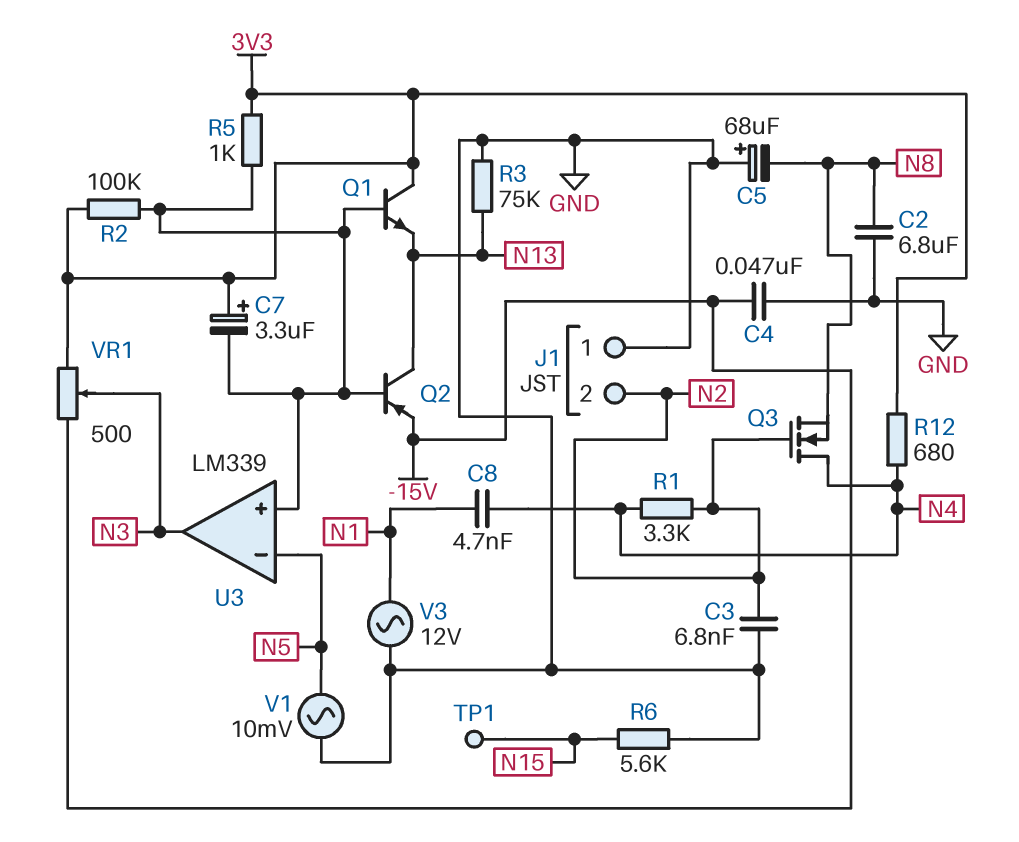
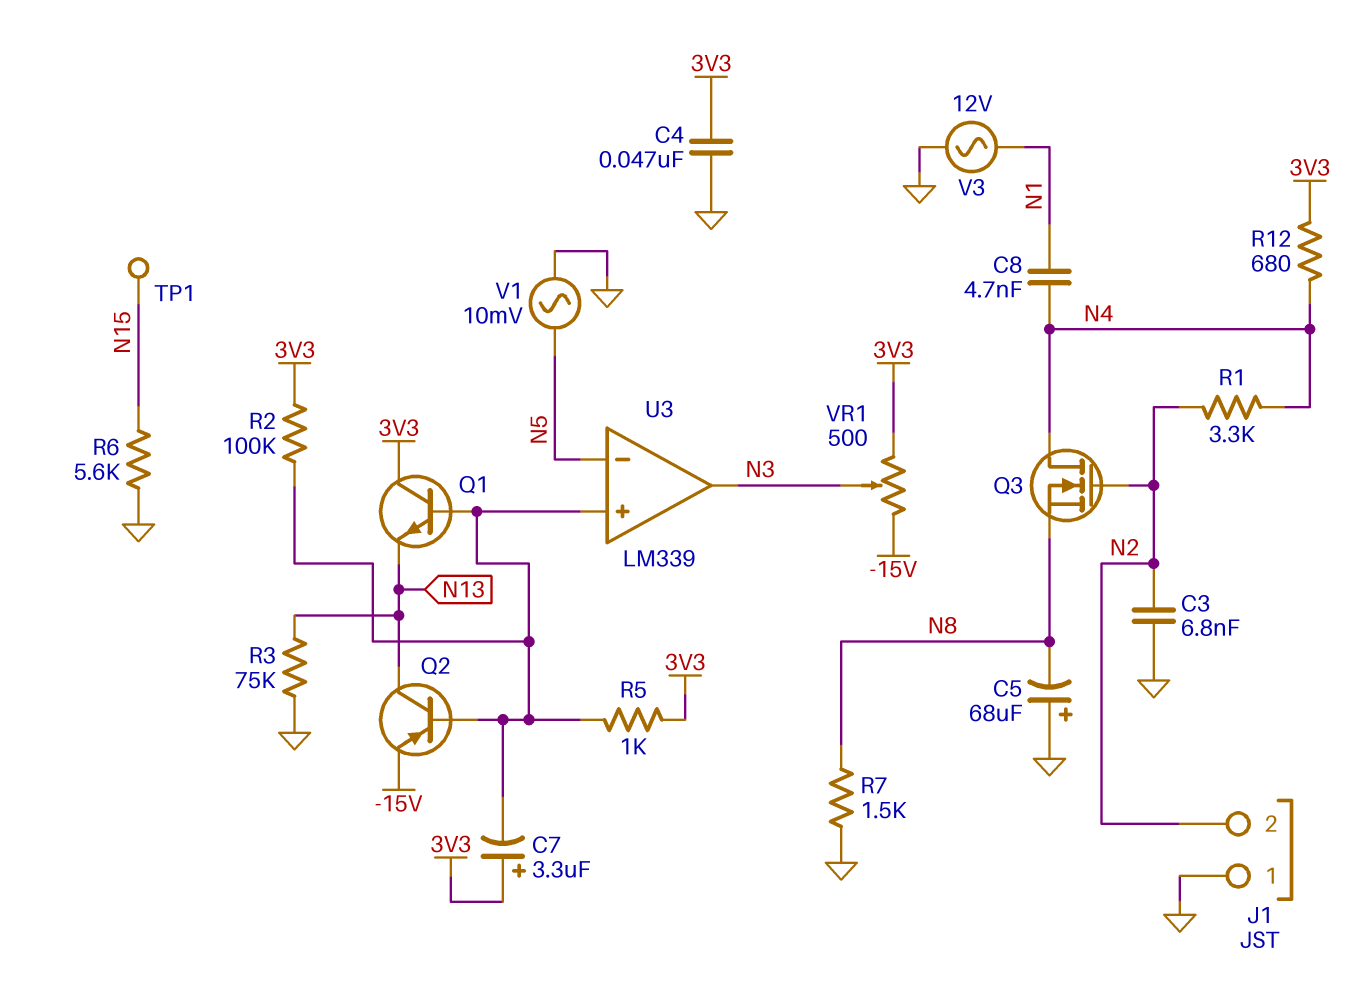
C2: 6.8uF (GND, N8) -> none
C4: 47nF (-15V, GND) -> 47nF (3V3, GND)
R7: none -> 1.5k (GND, N8)

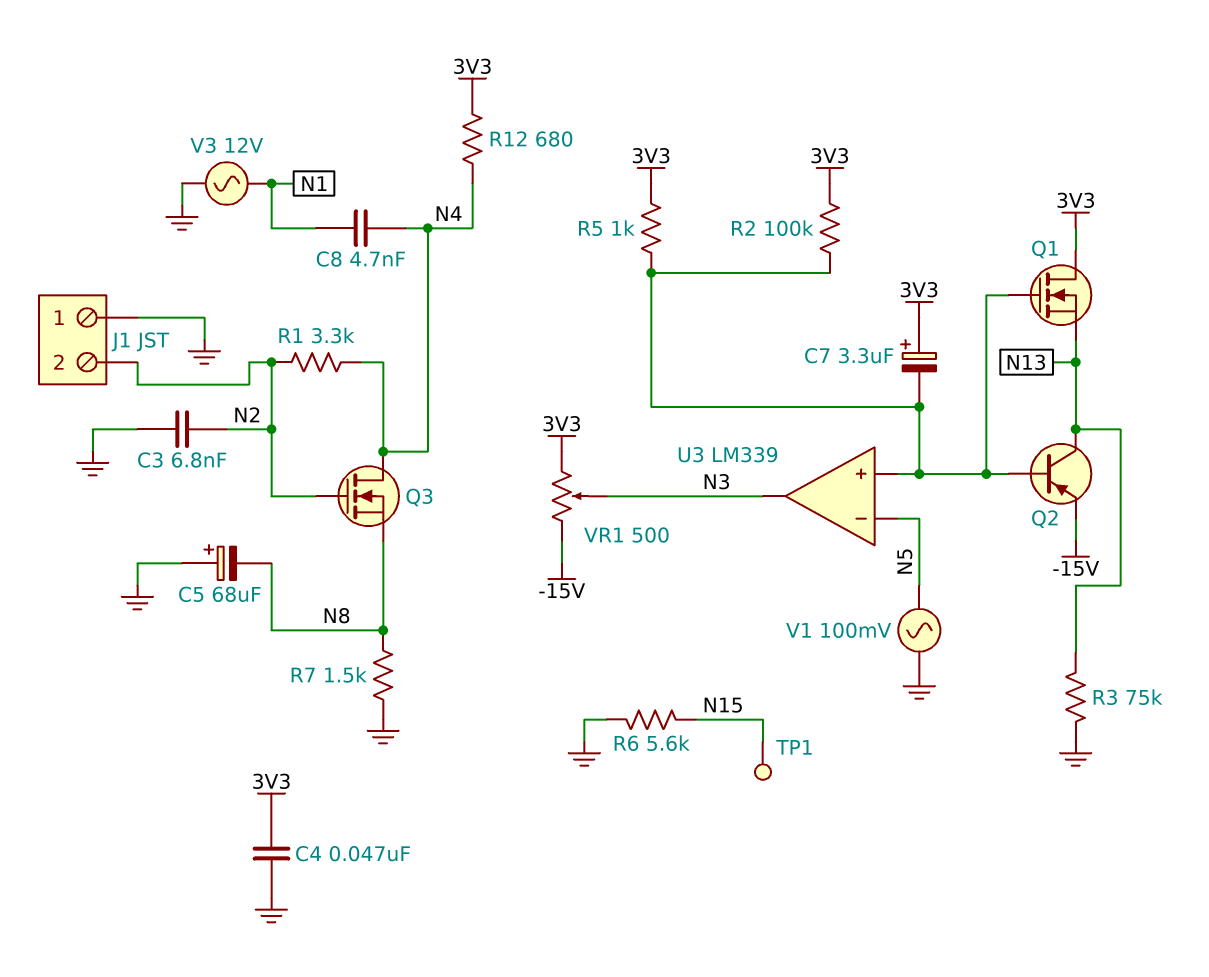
Q1: NPN (B U3/in+, C 3V3, E N13) -> NMOS (G U3/in+, D 3V3, S N13)
V1: AC 10mV (GND, N5) -> AC 100mV (GND, N5)

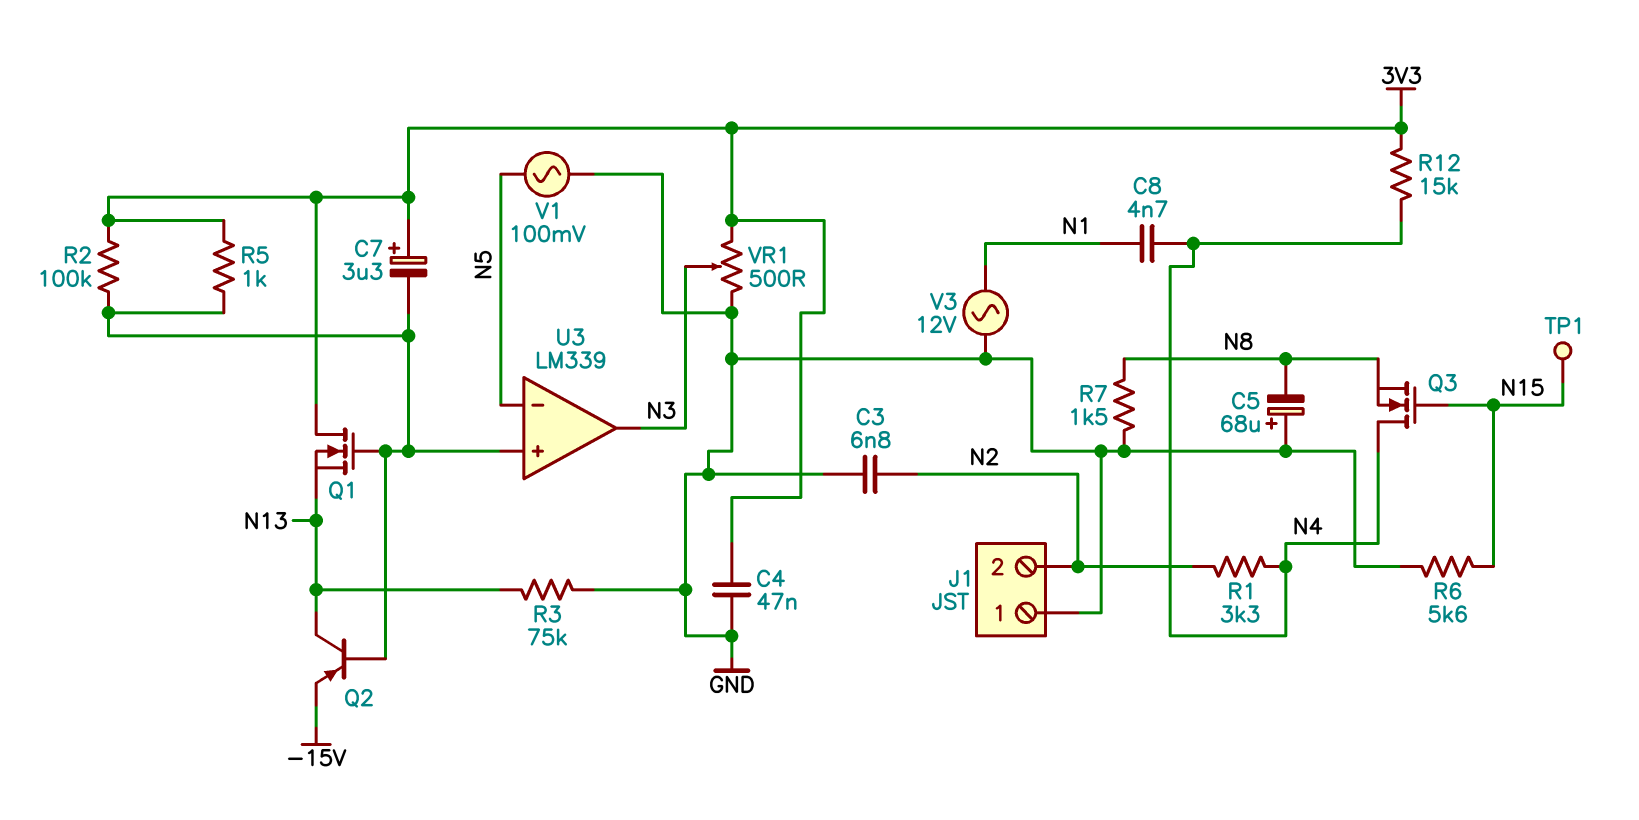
Q3: NMOS (G N2, D N4, S N8) -> NMOS (G N15, D N4, S N8)
R12: 680 (3V3, N4) -> 15k (3V3, N4)
VR1: 500 (-15V, 3V3, wiper N3) -> 500 (3V3, GND, wiper N3)

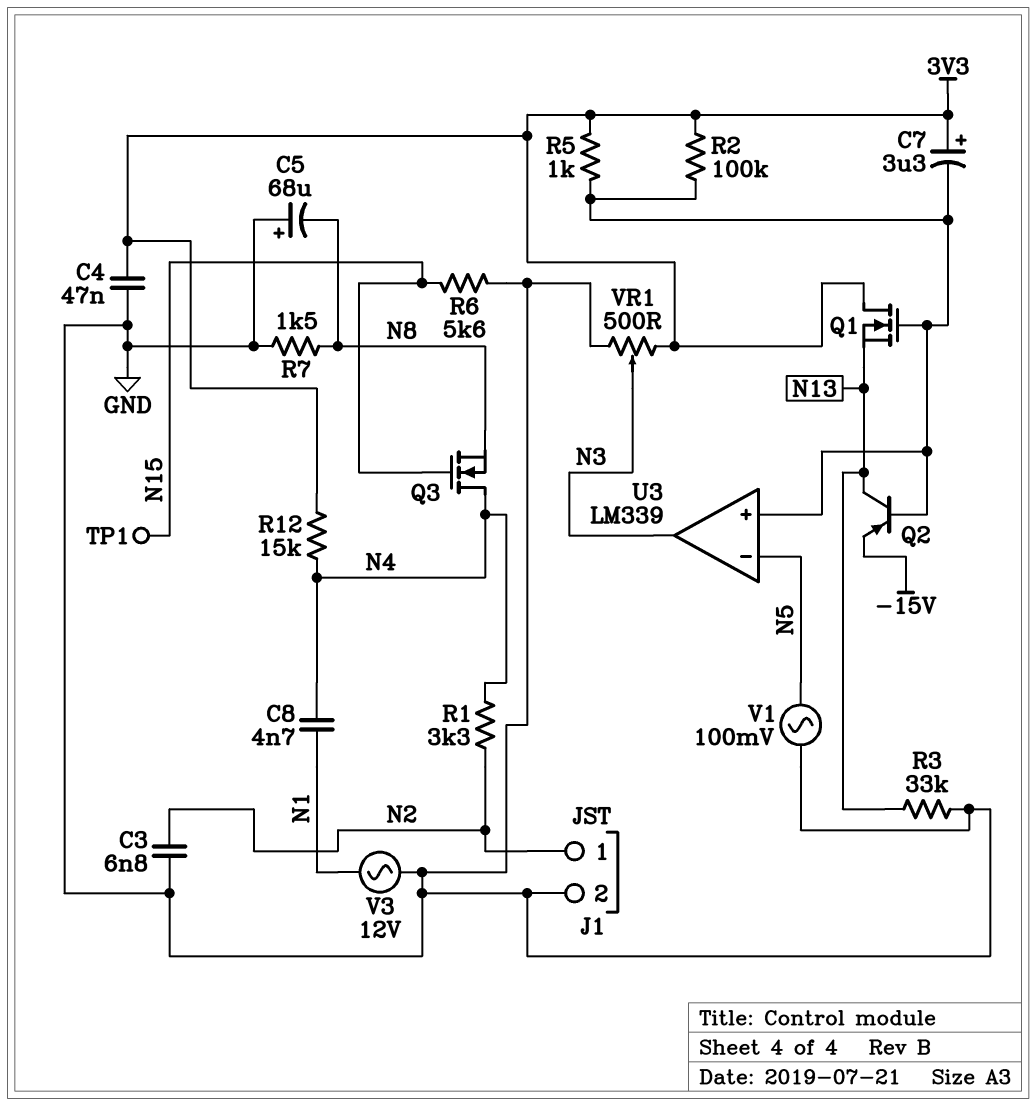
J1 pin 1: GND -> N2
J1 pin 2: N2 -> GND
R3: 75k (GND, N13) -> 33k (GND, N13)

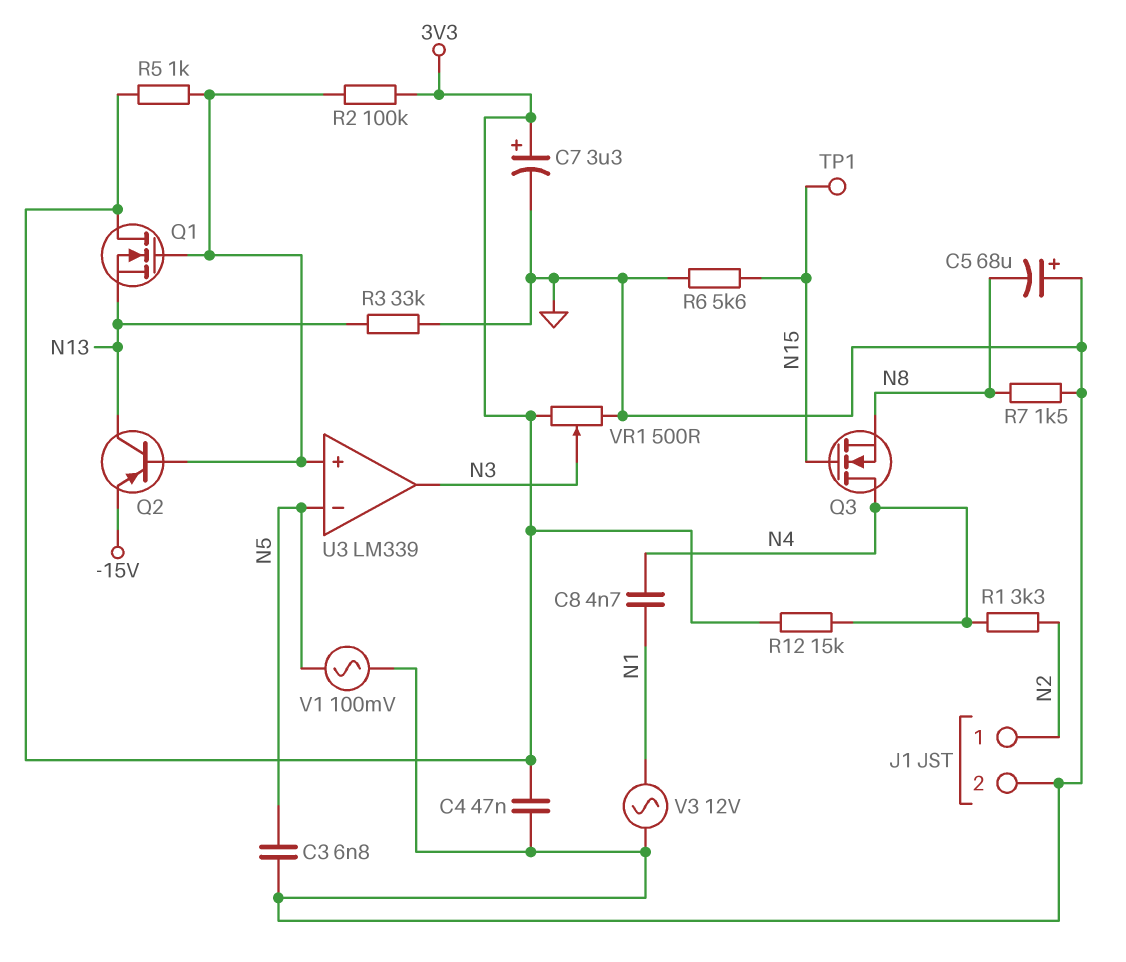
C3: 6.8nF (GND, N2) -> 6.8nF (GND, N5)
C7: 3.3uF (plus 3V3, minus U3/in+) -> 3.3uF (plus 3V3, minus GND)

